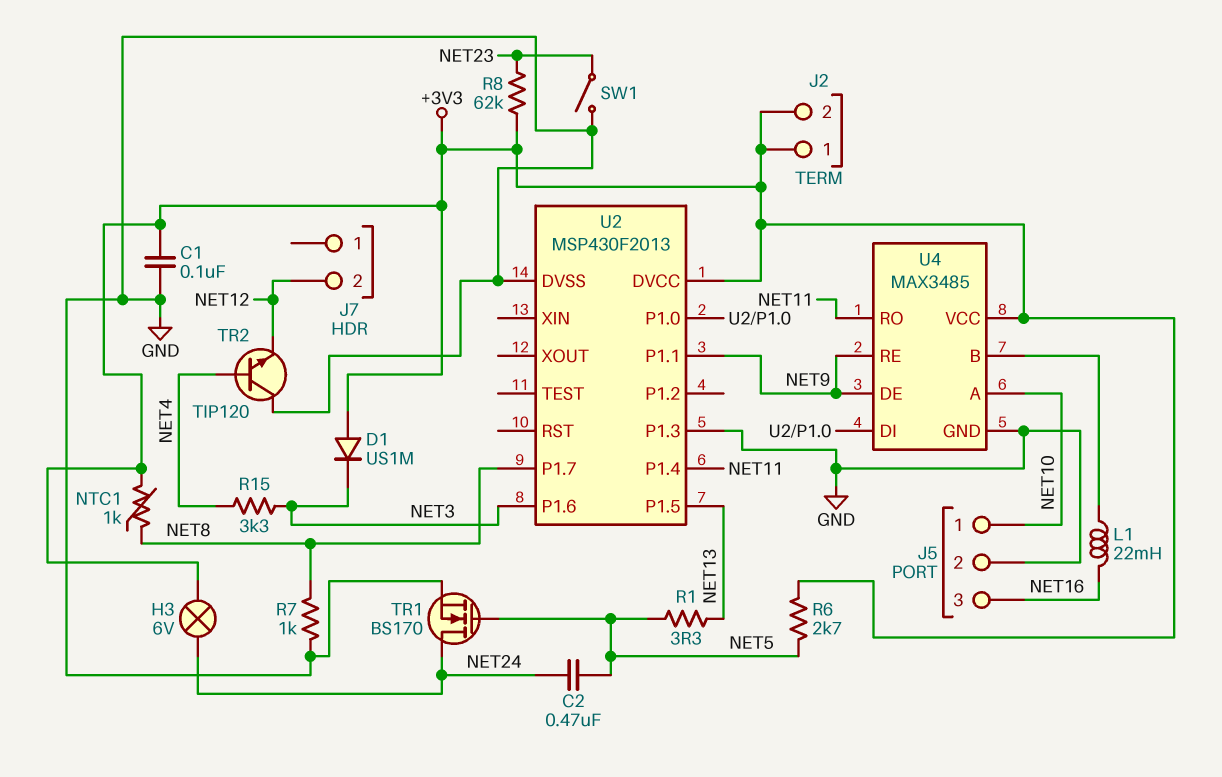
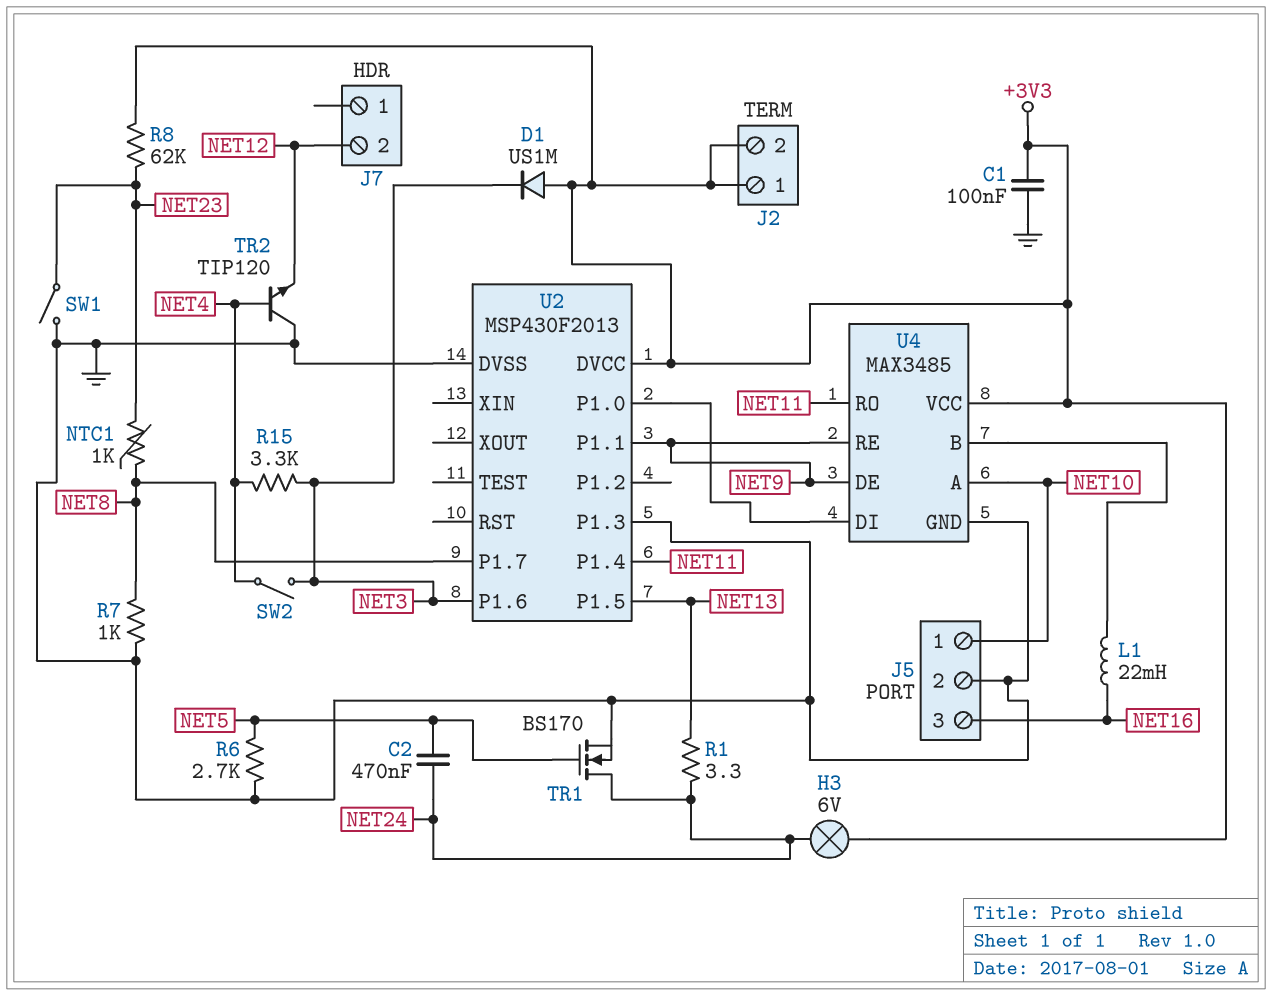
NTC1: 1k (+3V3, NET8) -> 1k (NET8, NET23)
R1: 3.3 (NET5, NET13) -> 3.3 (NET13, NET24)
R6: 2.7k (+3V3, NET5) -> 2.7k (GND, NET5)
SW2: none -> switch (NET3, NET4)

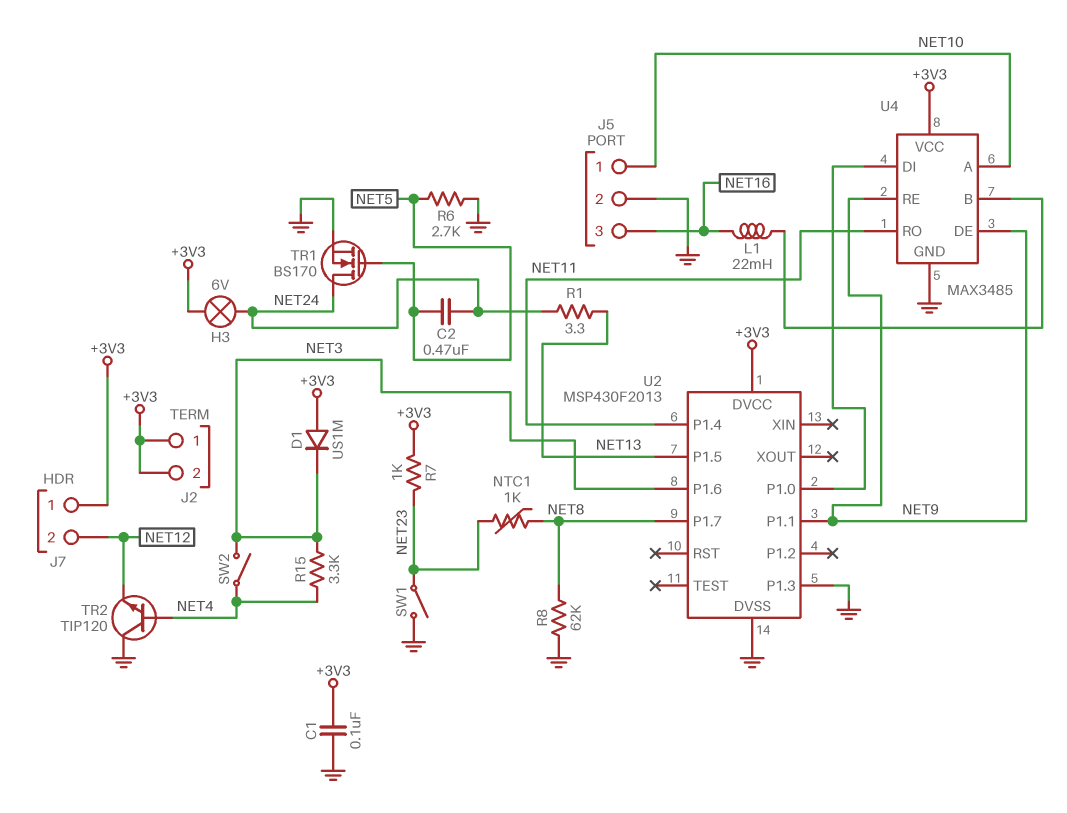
J7 pin 1: none -> +3V3
R7: 1k (GND, NET8) -> 1k (+3V3, NET23)
R8: 62k (+3V3, NET23) -> 62k (GND, NET8)

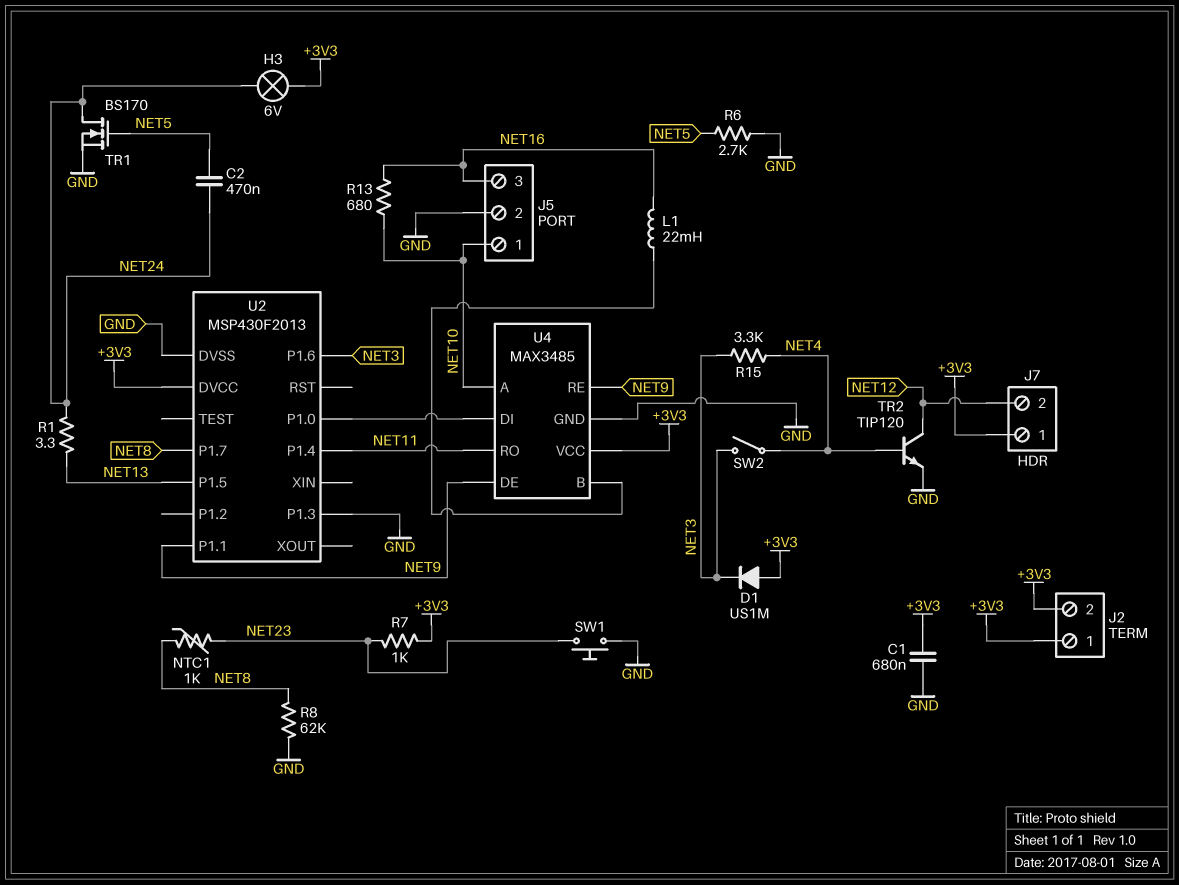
C1: 100nF (+3V3, GND) -> 680nF (+3V3, GND)
R13: none -> 680 (NET10, NET16)
SW1: switch (GND, NET23) -> button (GND, NET23)
TR2: NPN TIP120 (B NET4, C GND, E NET12) -> NPN TIP120 (B NET4, C NET12, E GND)

